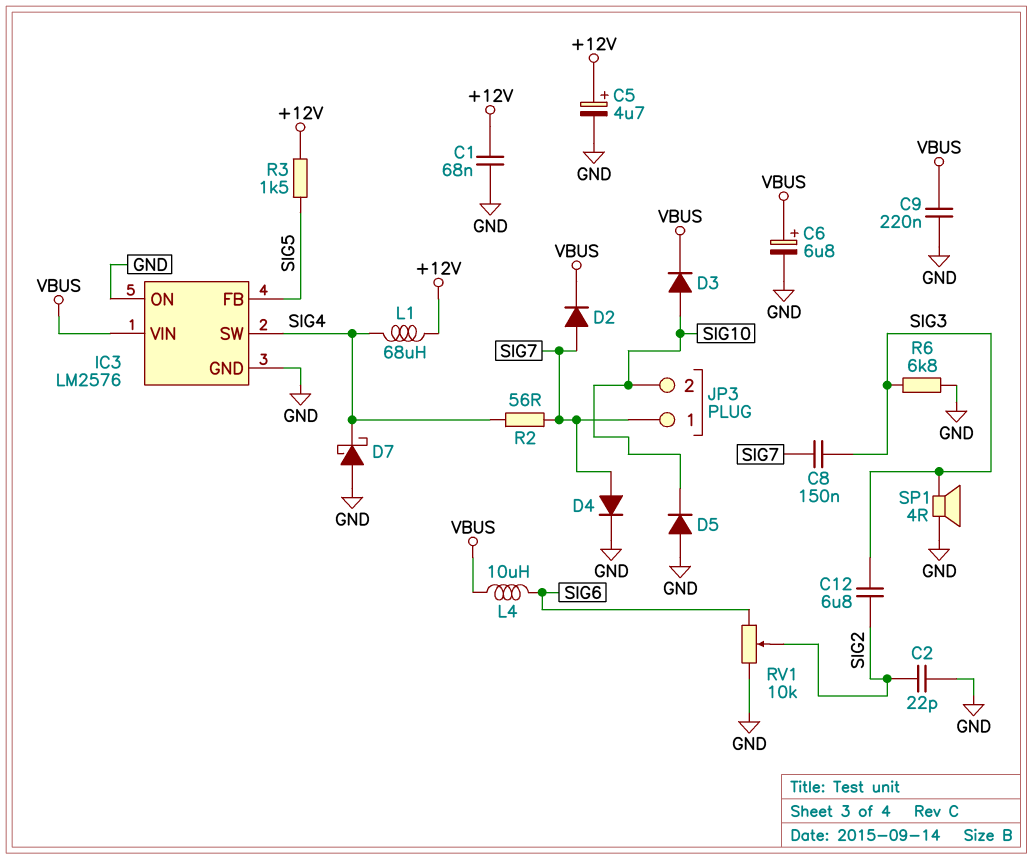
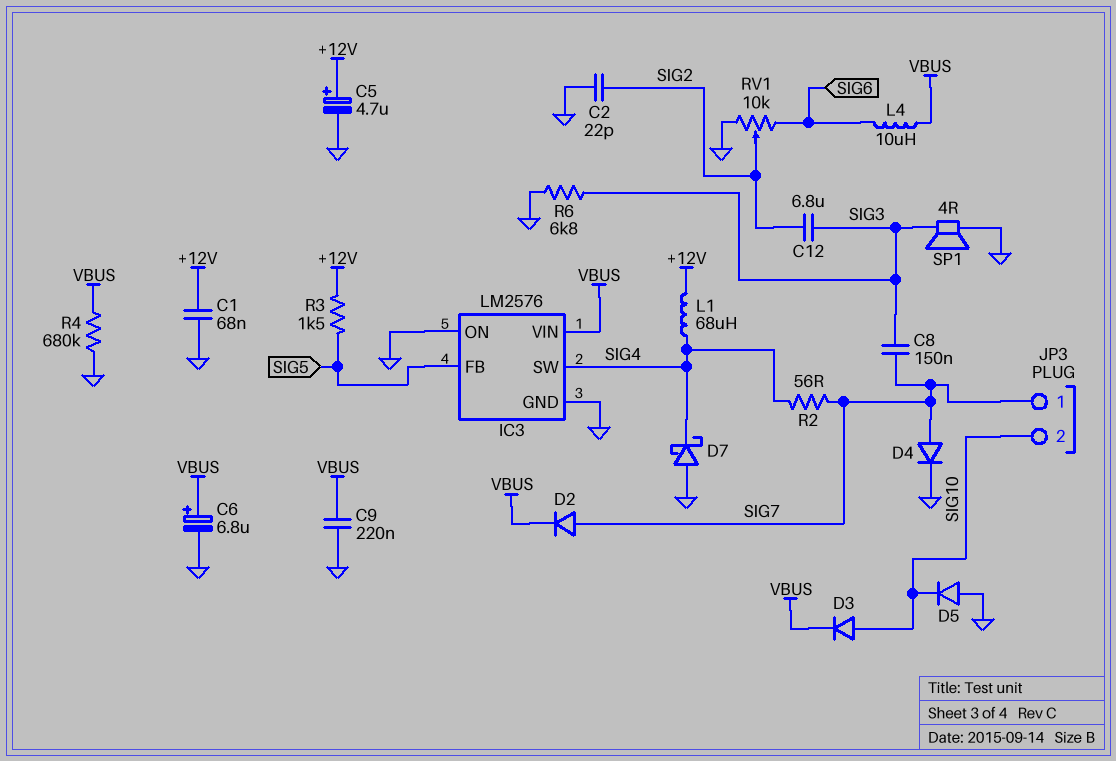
R4: none -> 680k (GND, VBUS)

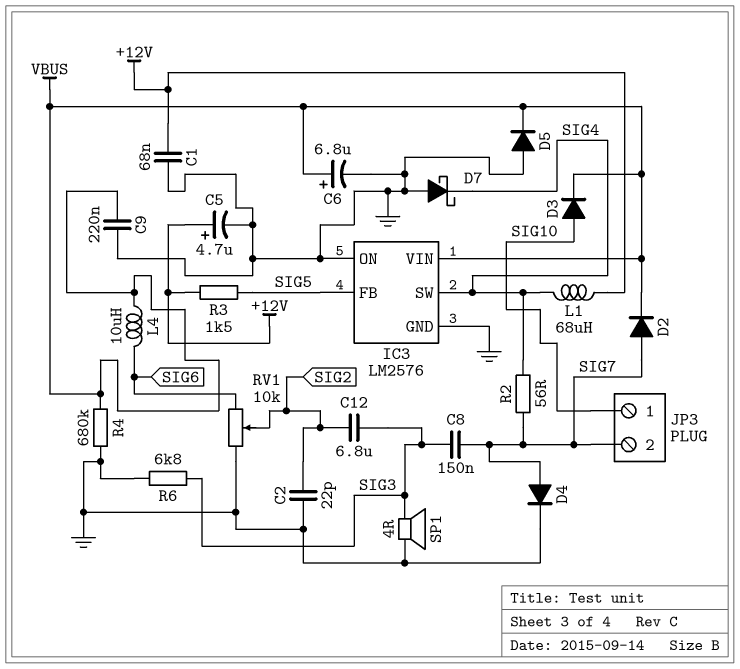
D5: diode (A GND, K SIG10) -> diode (A GND, K VBUS)
JP3 pin 1: SIG7 -> SIG10
JP3 pin 2: SIG10 -> SIG7

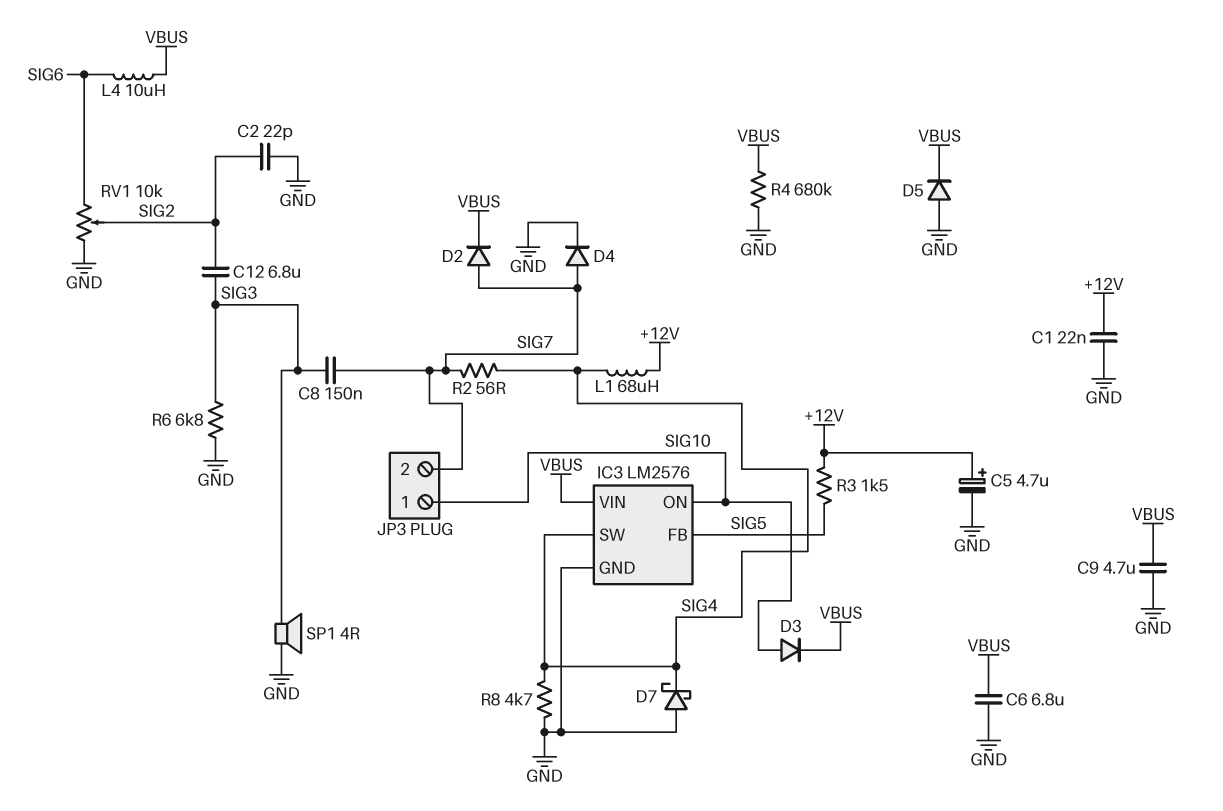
C1: 68nF (+12V, GND) -> 22nF (+12V, GND)
C6: 6.8uF (plus VBUS, minus GND) -> 6.8uF (GND, VBUS)
C9: 220nF (GND, VBUS) -> 4.7uF (GND, VBUS)
IC3 pin ON: GND -> SIG10
R8: none -> 4.7k (GND, SIG4)

